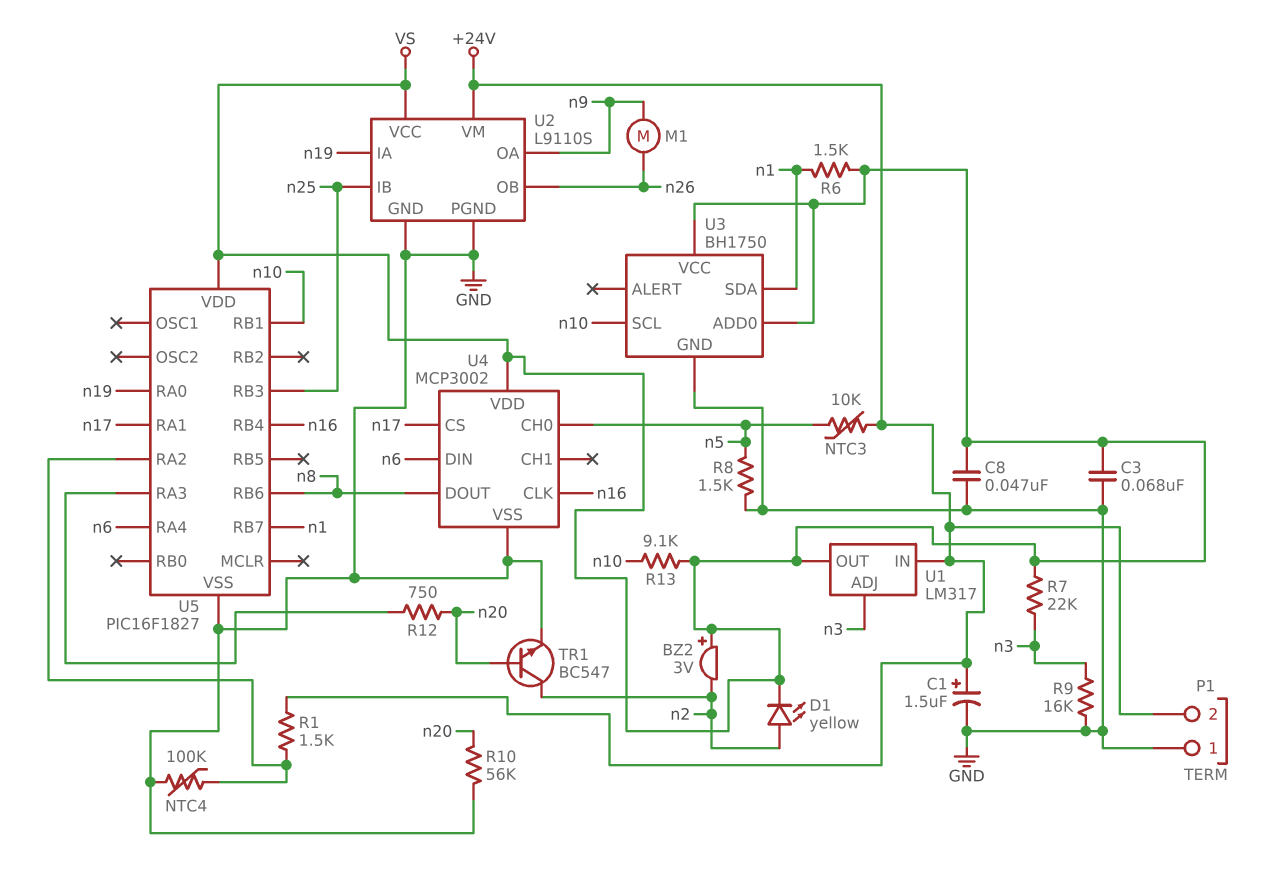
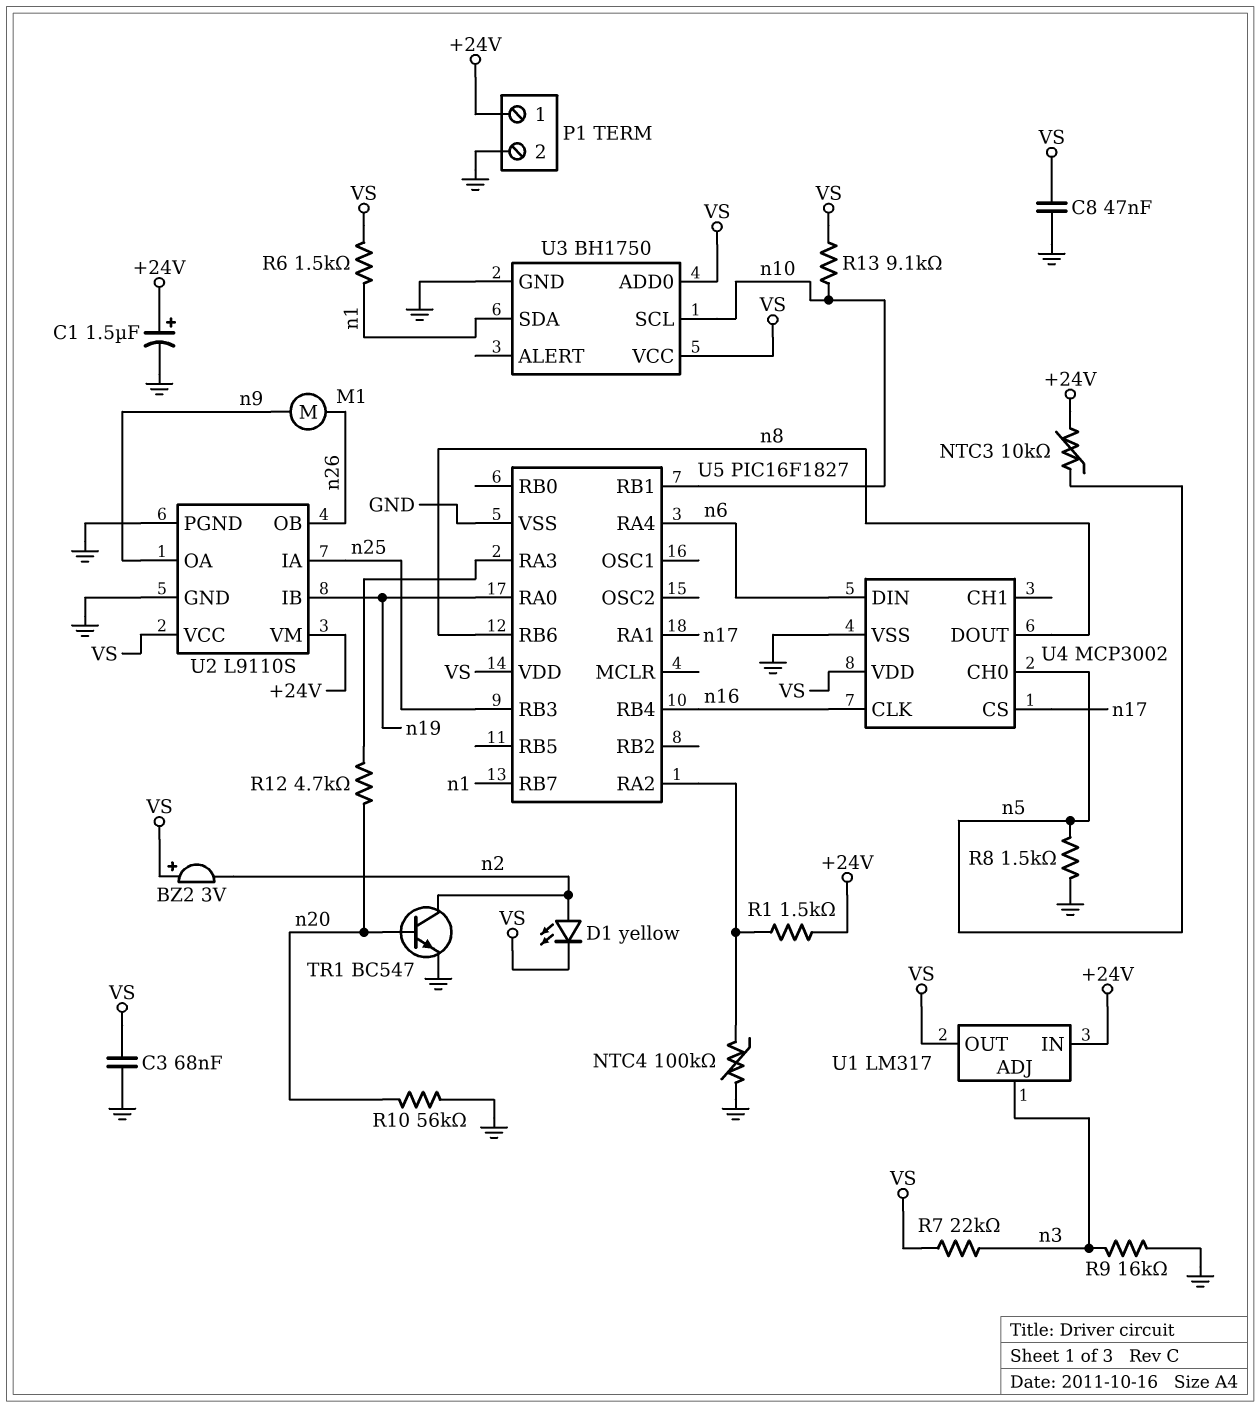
P1 pin 1: GND -> +24V
P1 pin 2: +24V -> GND
R12: 750 (U5/RA3, n20) -> 4.7k (U5/RA3, n20)
U2 pin IA: n19 -> n25
U2 pin IB: n25 -> n19

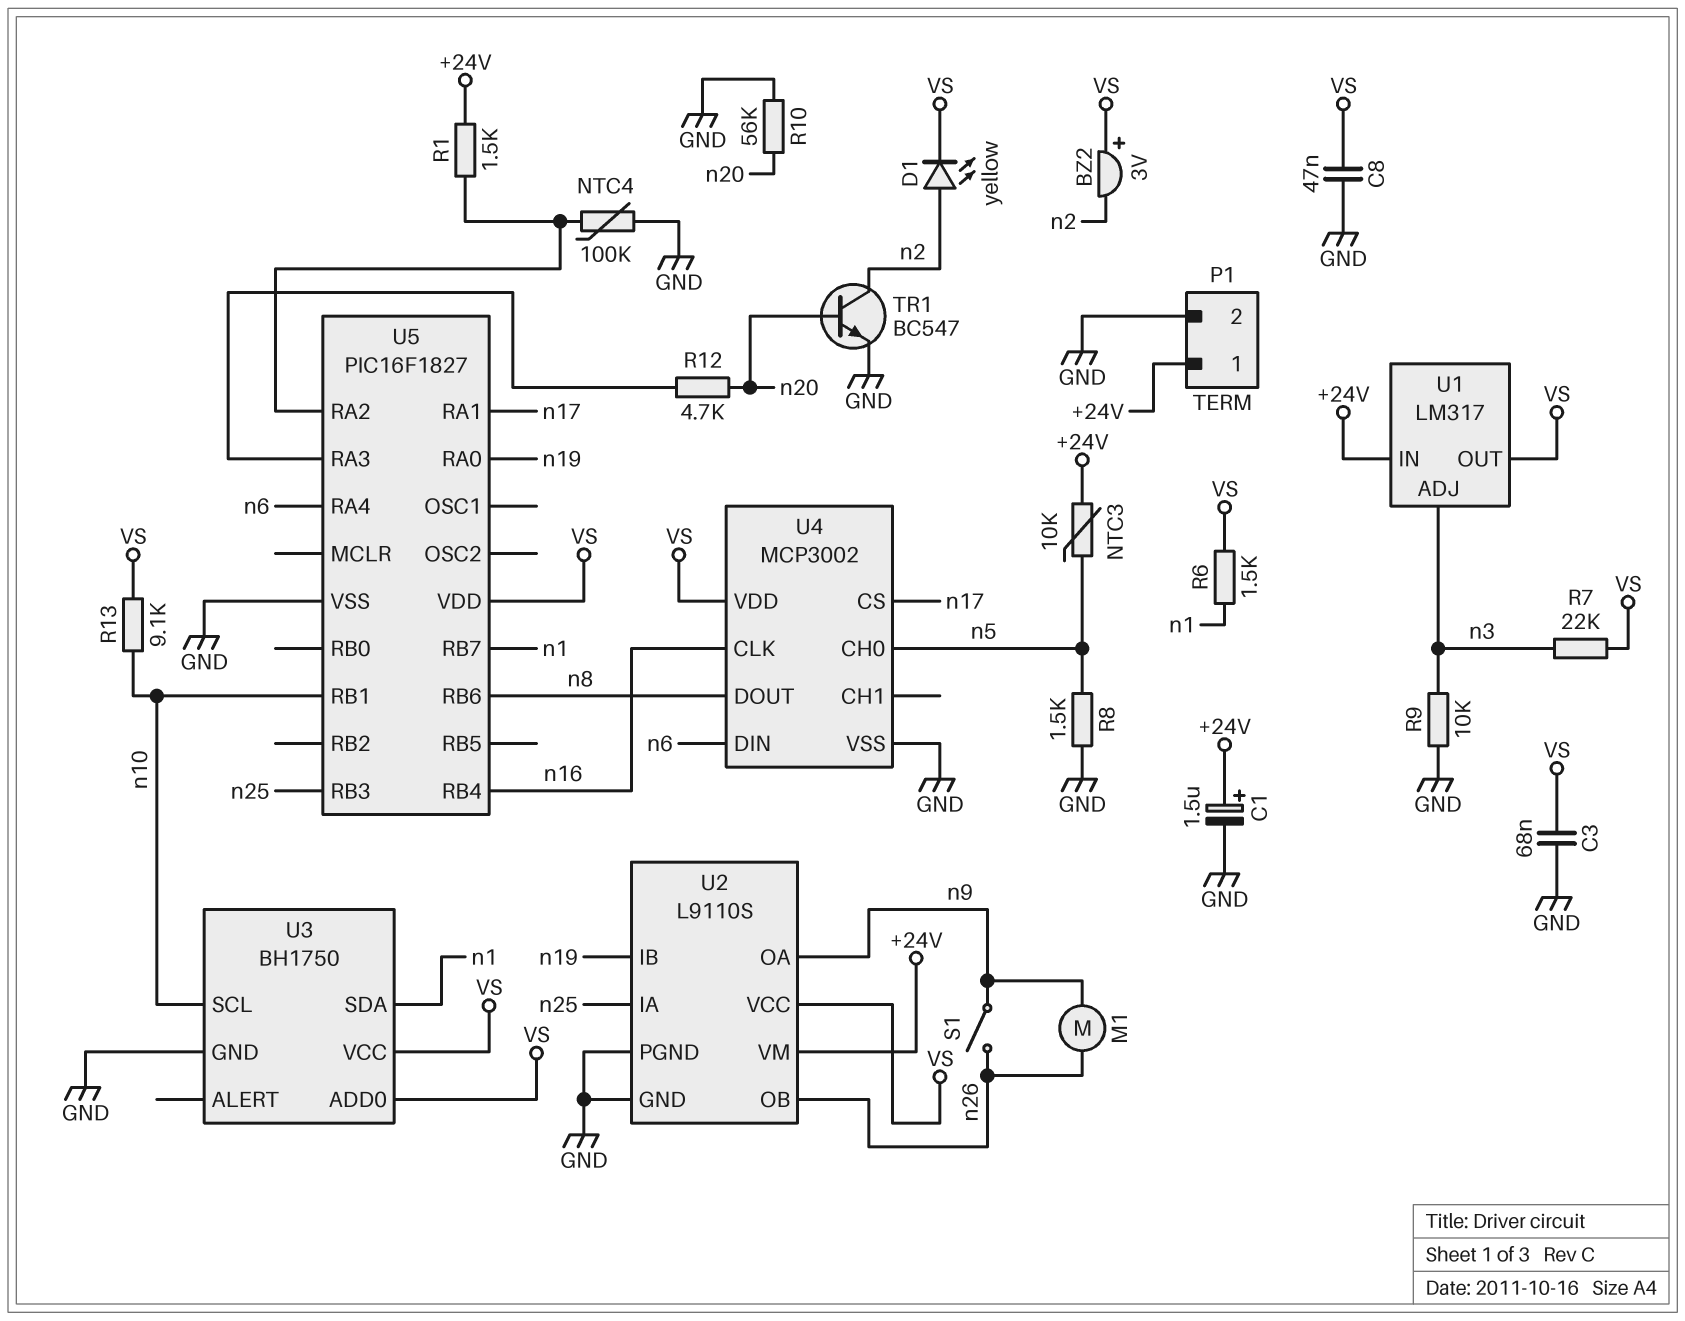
R9: 16k (GND, n3) -> 10k (GND, n3)
S1: none -> switch (n9, n26)

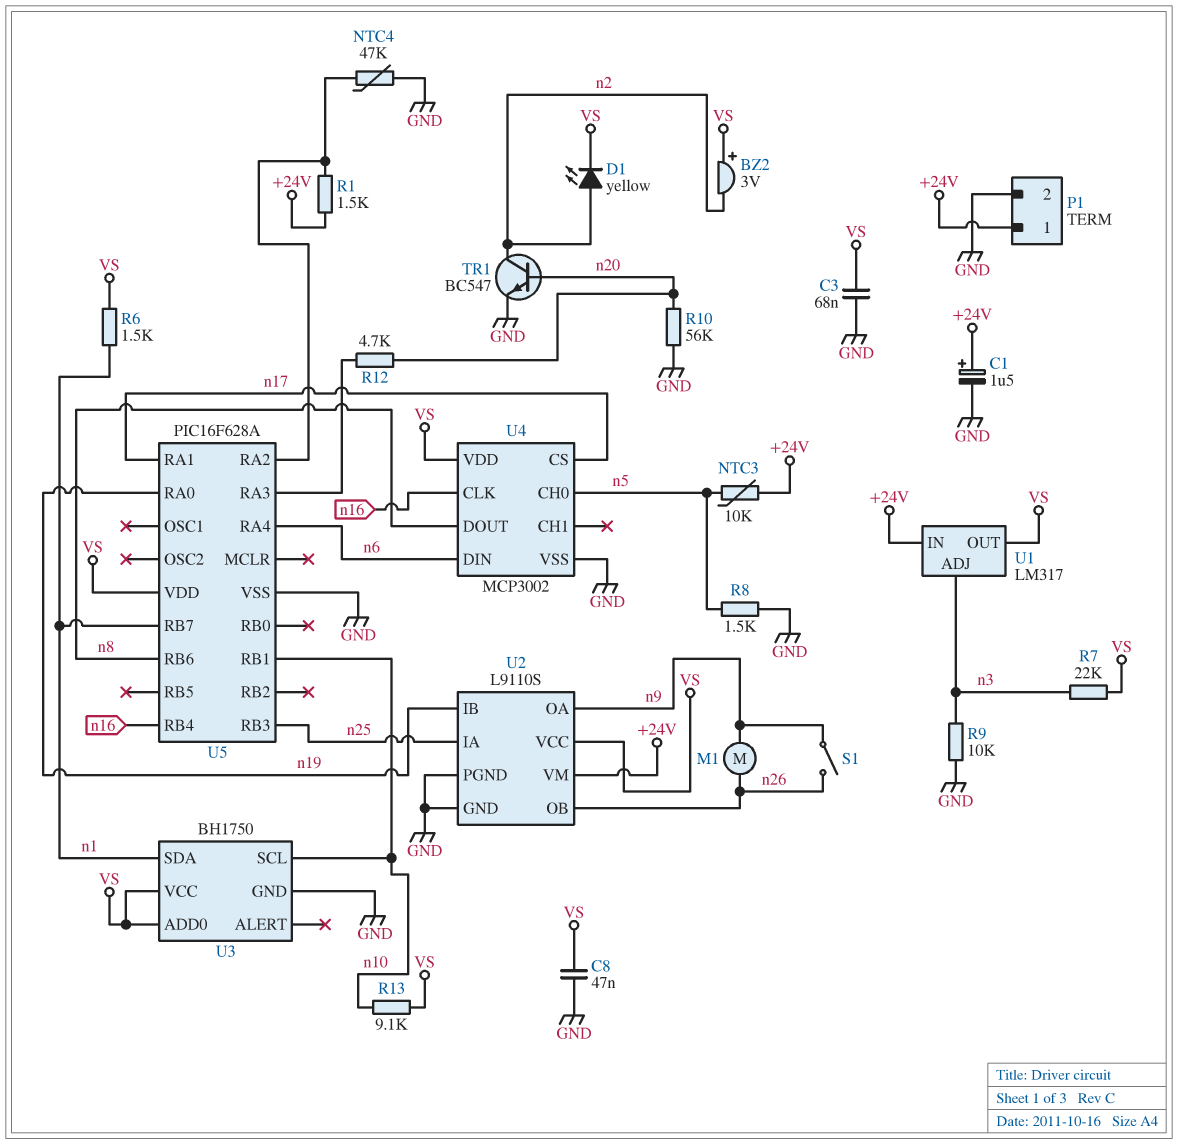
NTC4: 100k (GND, U5/RA2) -> 47k (GND, U5/RA2)
U5: PIC16F1827 -> PIC16F628A

